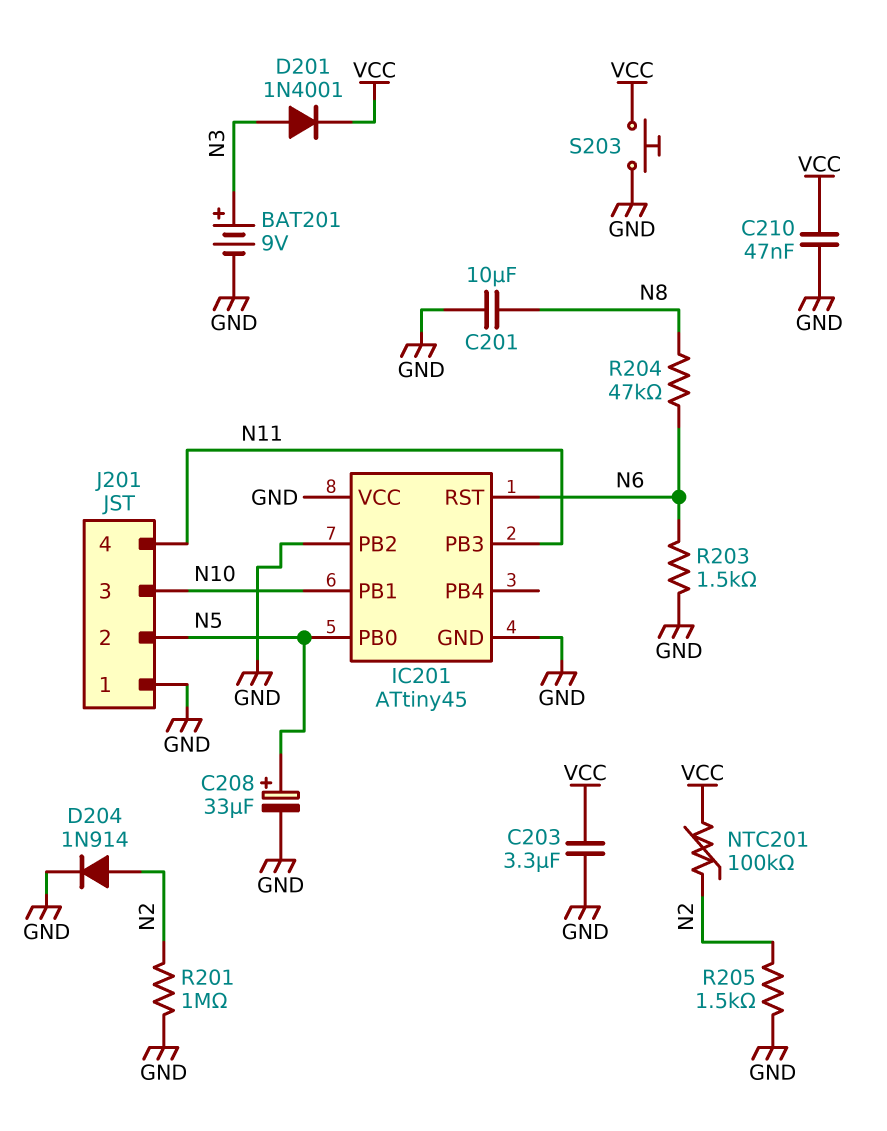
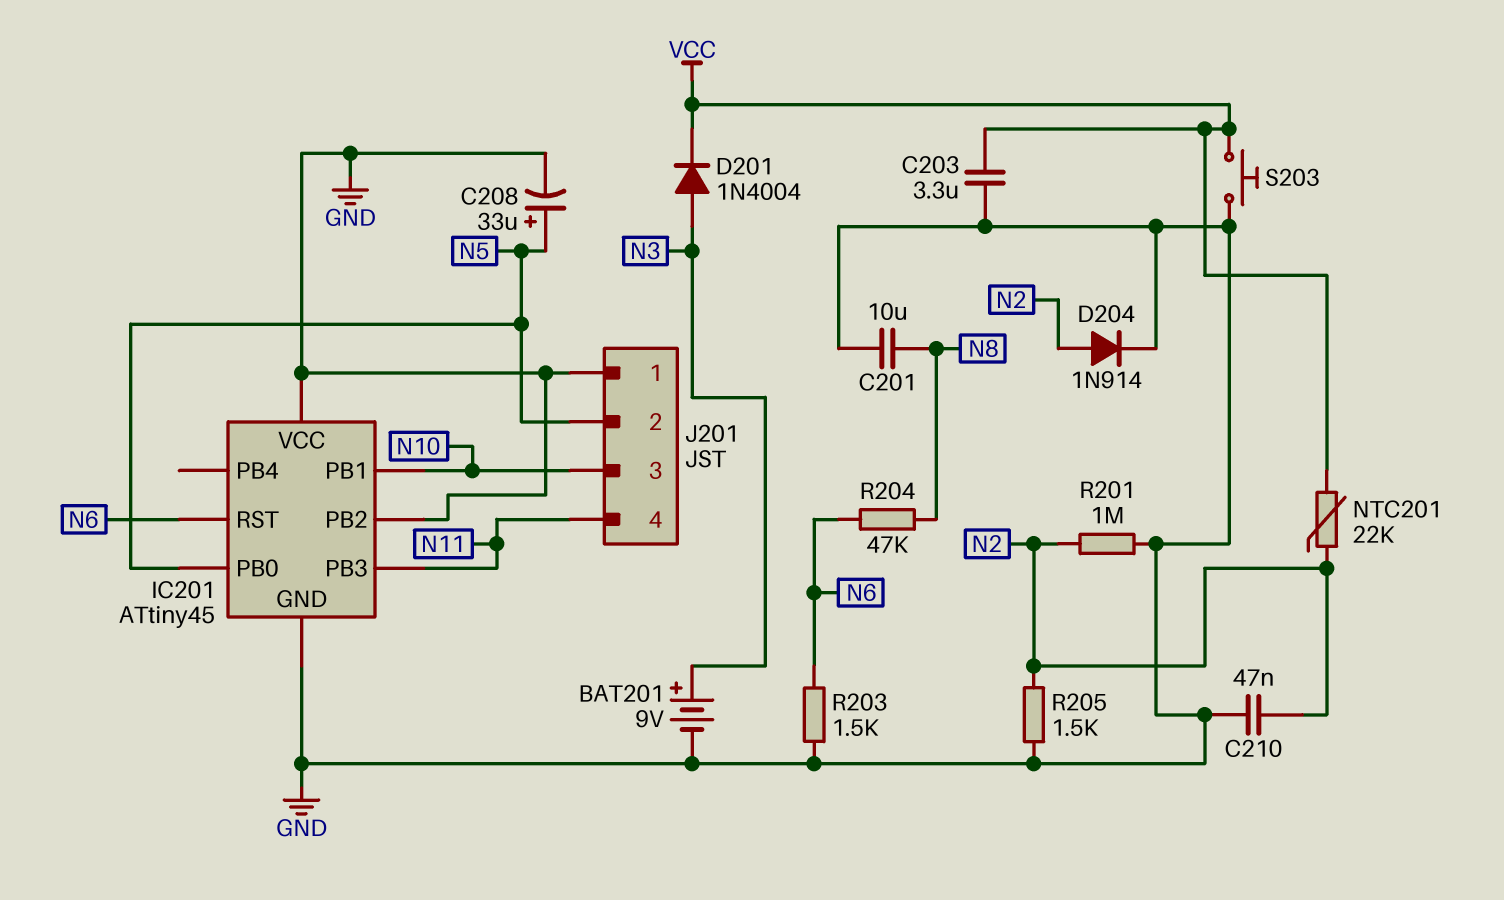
C210: 47nF (GND, VCC) -> 47nF (GND, N2)
D201: diode 1N4001 (A N3, K VCC) -> diode 1N4004 (A N3, K VCC)
NTC201: 100k (N2, VCC) -> 22k (N2, VCC)

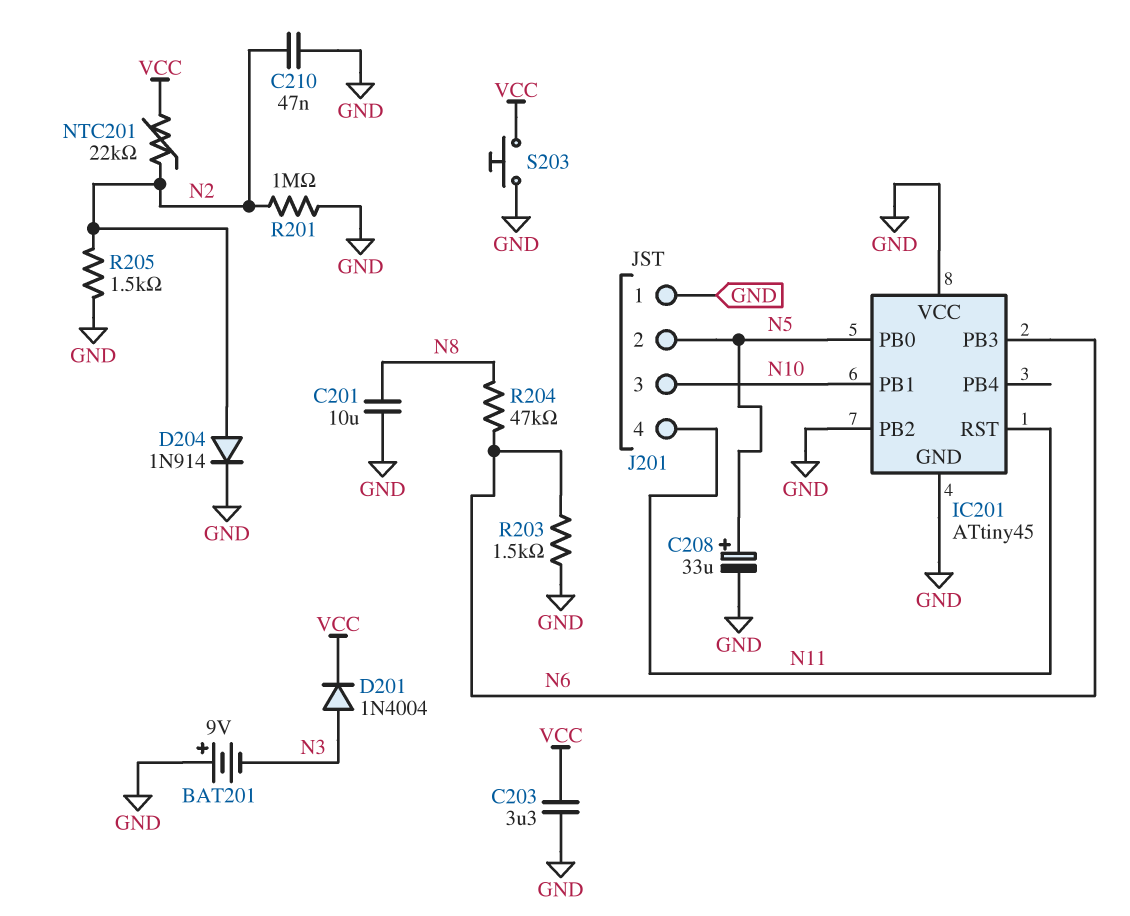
BAT201: 9V (plus N3, minus GND) -> 9V (plus GND, minus N3)
IC201 pin PB3: N11 -> N6
IC201 pin RST: N6 -> N11

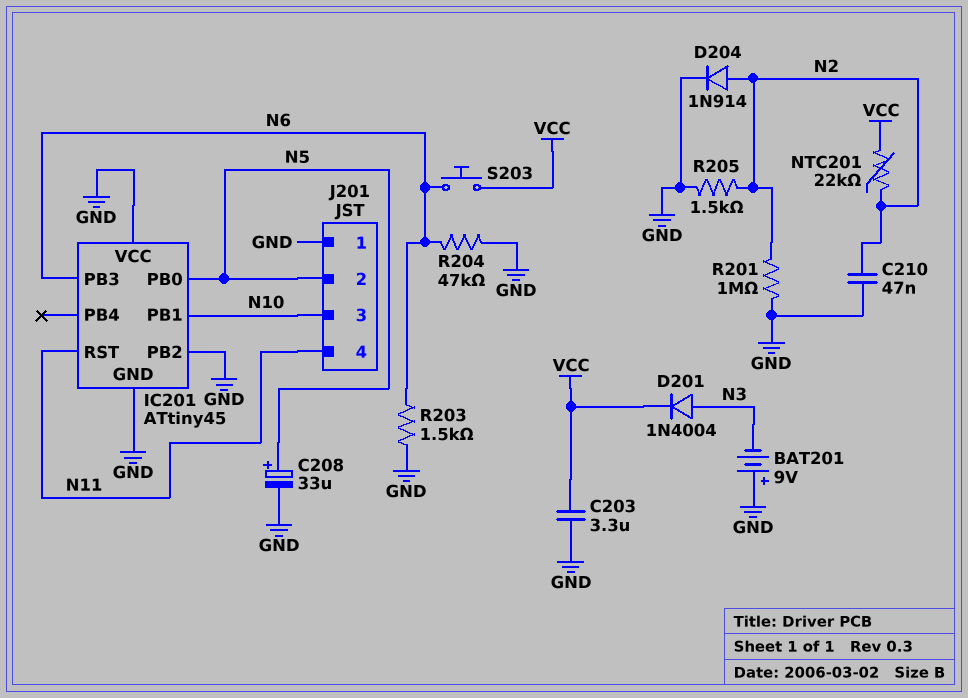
C201: 10uF (GND, N8) -> none
R204: 47k (N6, N8) -> 47k (GND, N6)
S203: button (GND, VCC) -> button (N6, VCC)

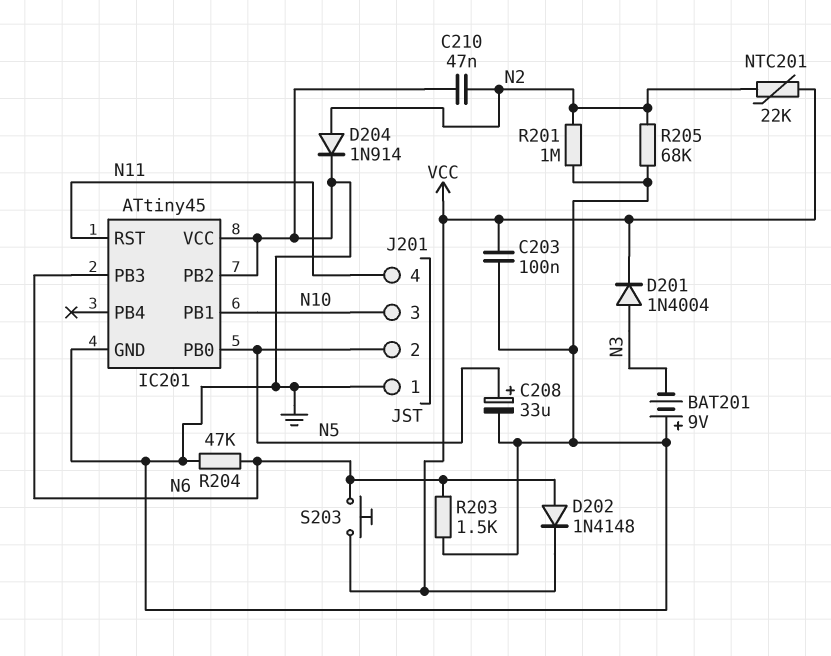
C203: 3.3uF (GND, VCC) -> 100nF (GND, VCC)
D202: none -> diode 1N4148 (A N6, K VCC)
R205: 1.5k (GND, N2) -> 68k (GND, N2)

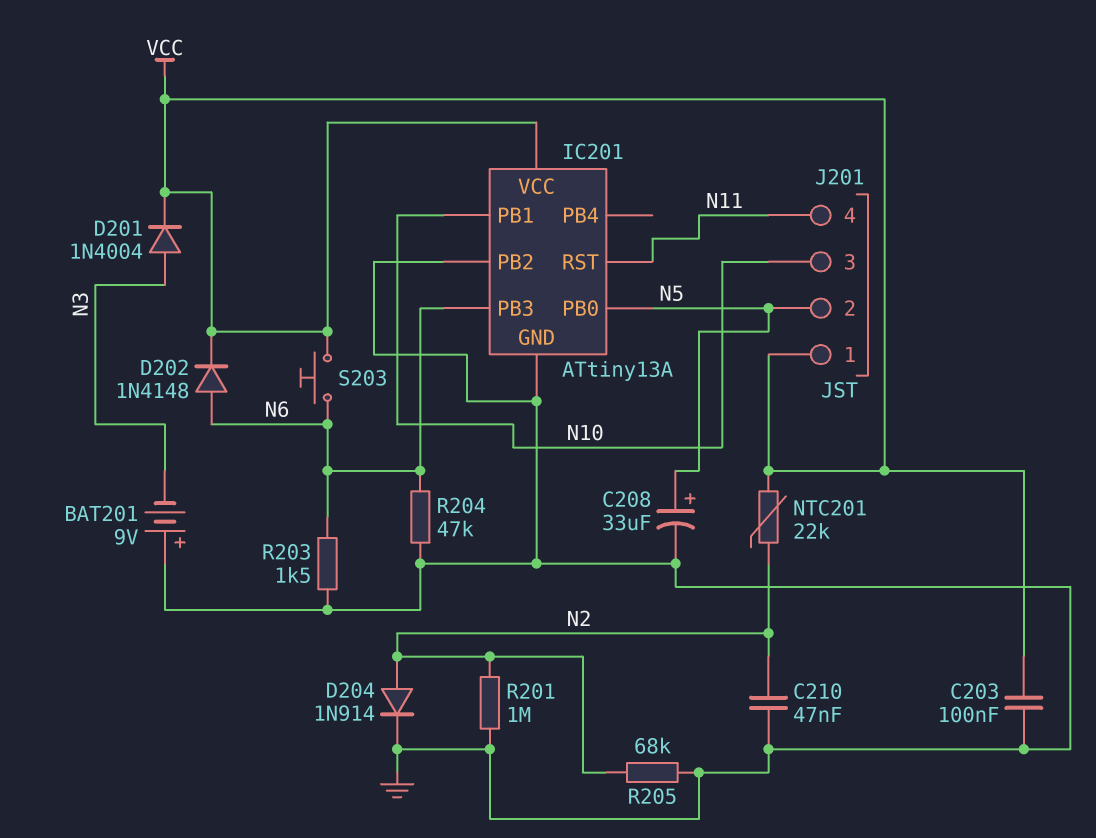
IC201: ATtiny45 -> ATtiny13A
IC201 pin VCC: GND -> VCC
J201 pin 1: GND -> VCC

